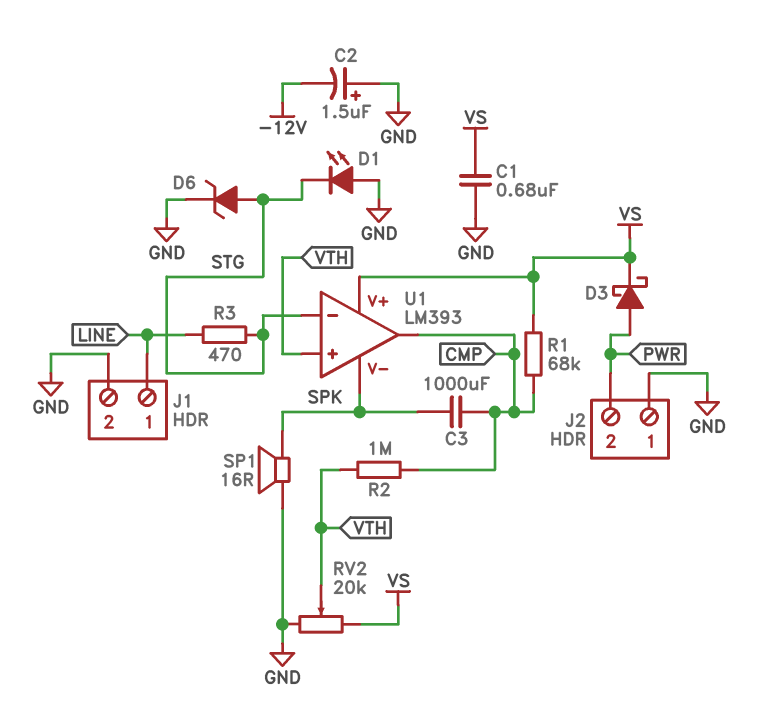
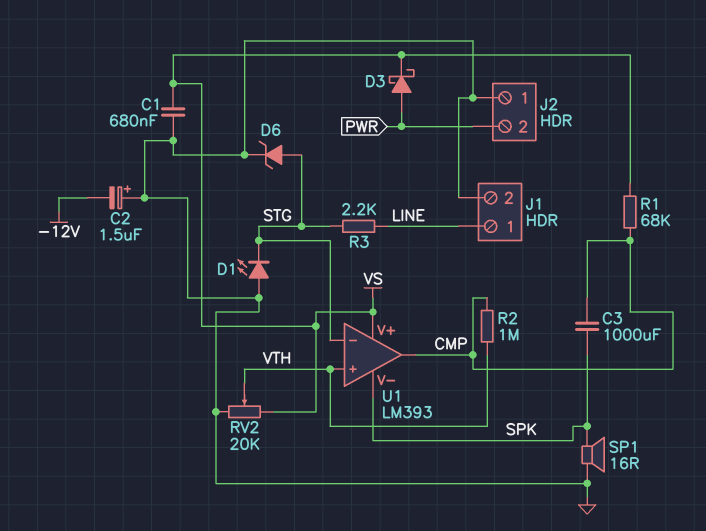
R3: 470 (LINE, STG) -> 2.2k (LINE, STG)

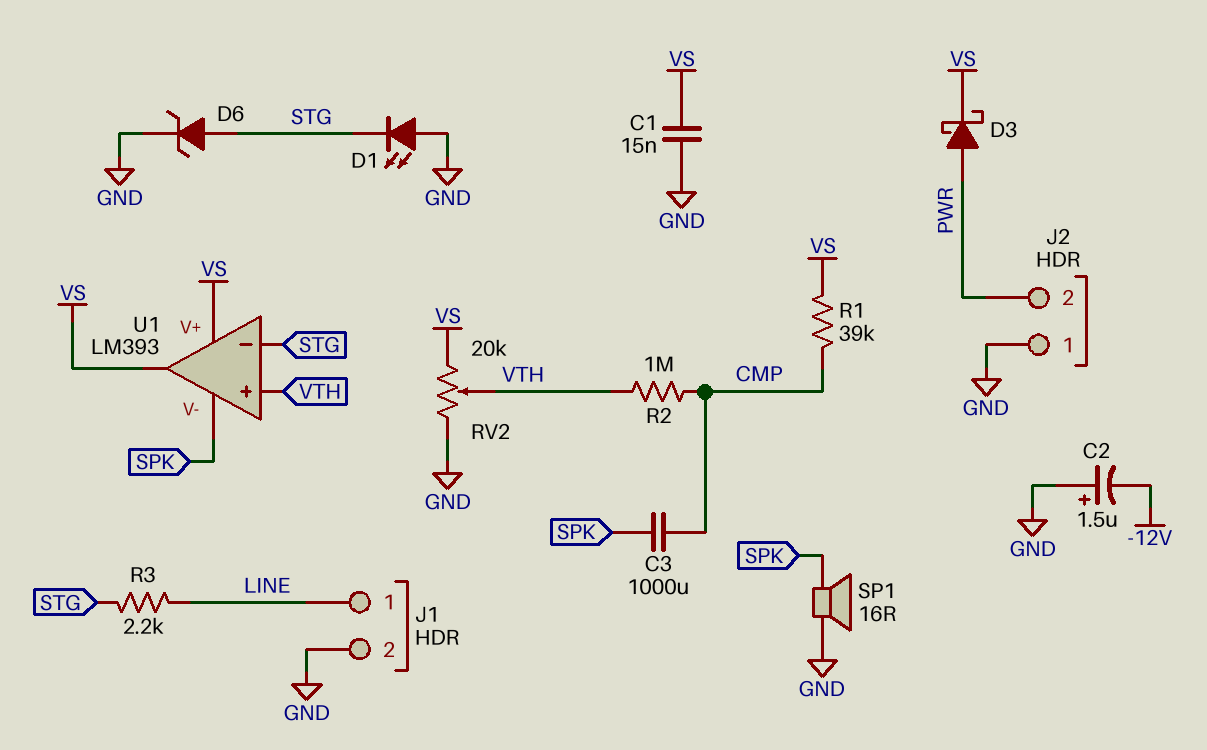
C1: 680nF (GND, VS) -> 15nF (GND, VS)
R1: 68k (CMP, VS) -> 39k (CMP, VS)
U1 pin out: CMP -> VS

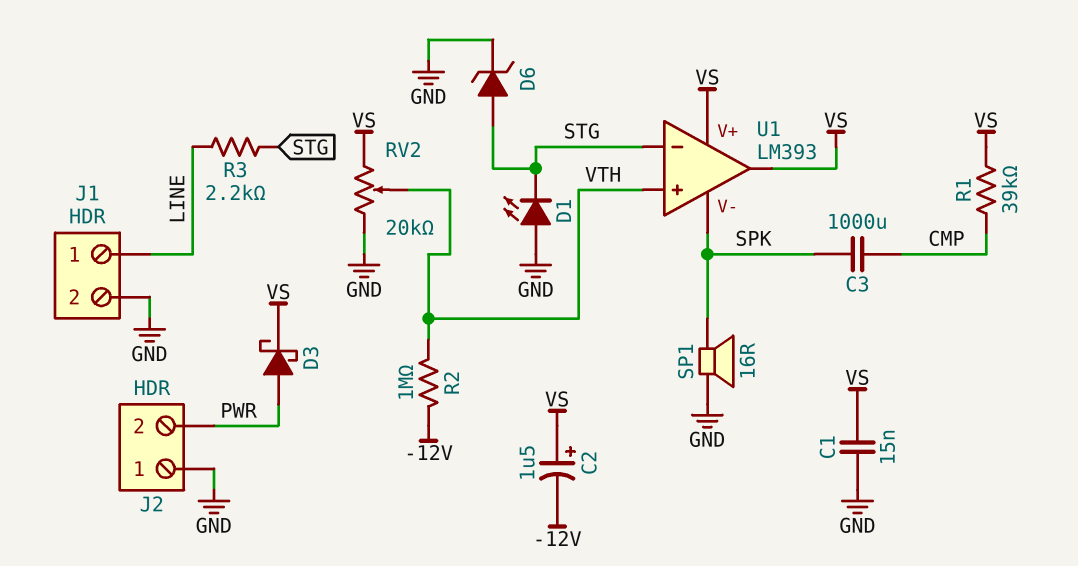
C2: 1.5uF (plus GND, minus -12V) -> 1.5uF (plus VS, minus -12V)
R2: 1M (CMP, VTH) -> 1M (-12V, VTH)

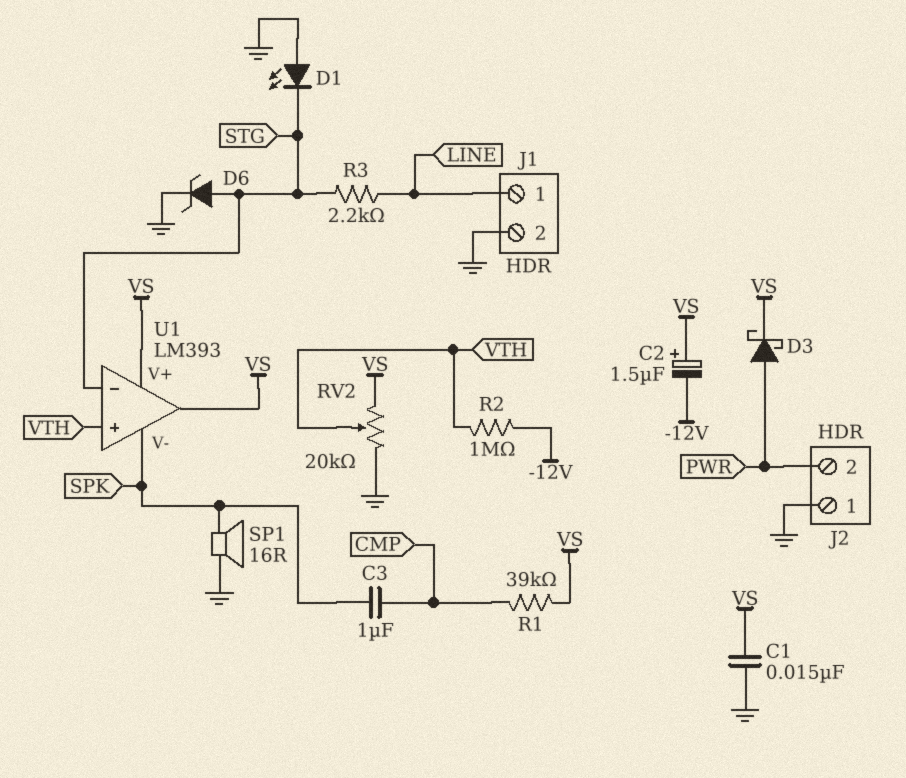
C3: 1000uF (CMP, SPK) -> 1uF (CMP, SPK)

